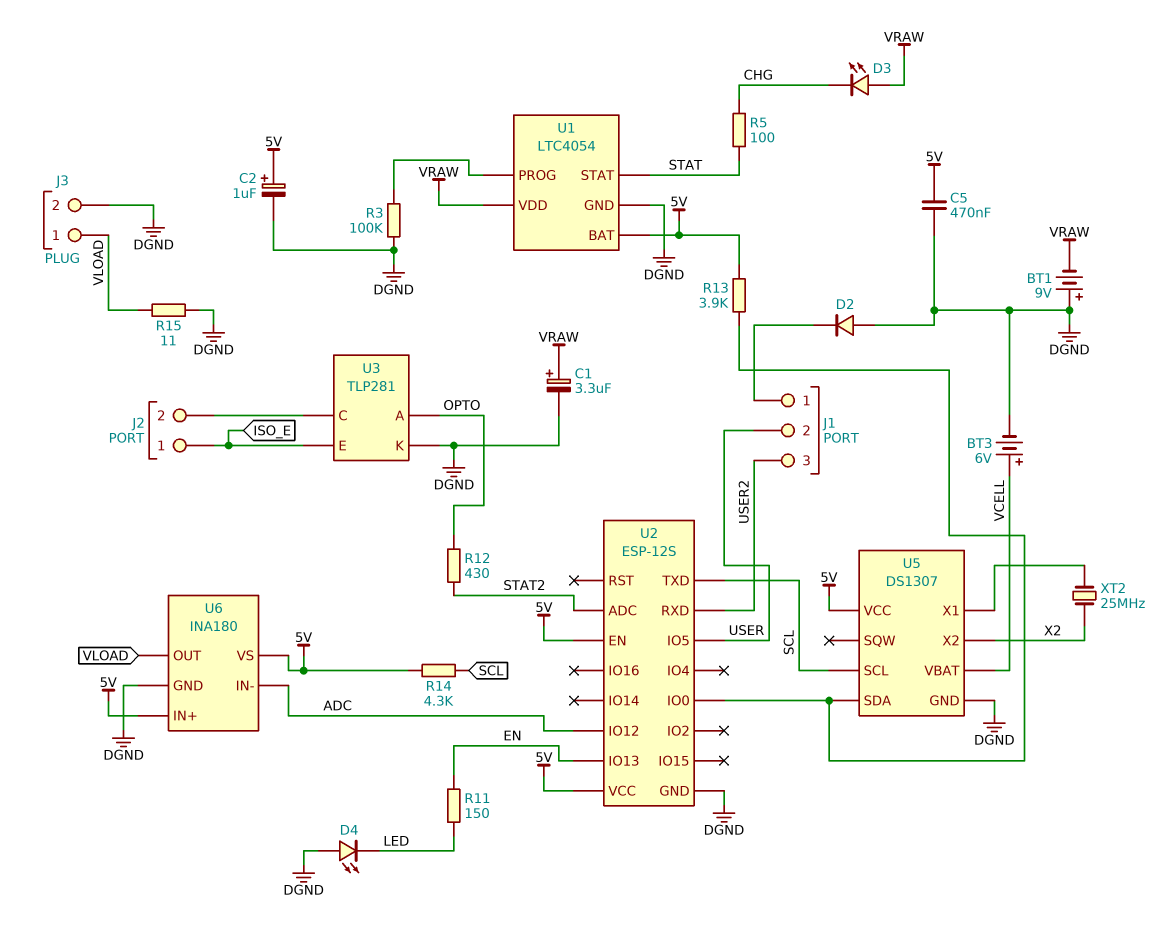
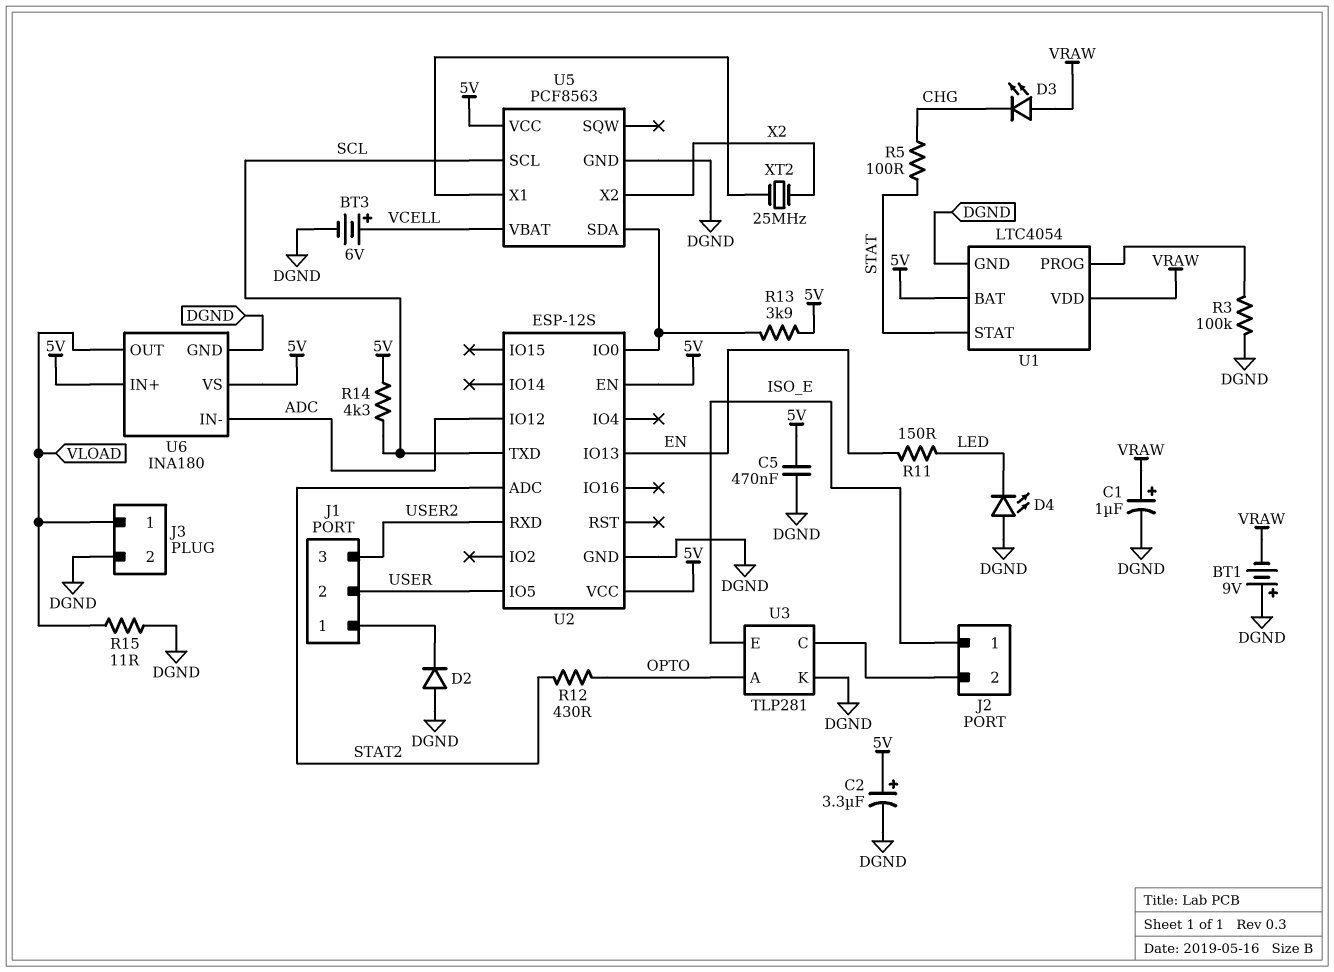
C1: 3.3uF (plus VRAW, minus DGND) -> 1uF (plus VRAW, minus DGND)
C2: 1uF (plus 5V, minus DGND) -> 3.3uF (plus 5V, minus DGND)
U5: DS1307 -> PCF8563

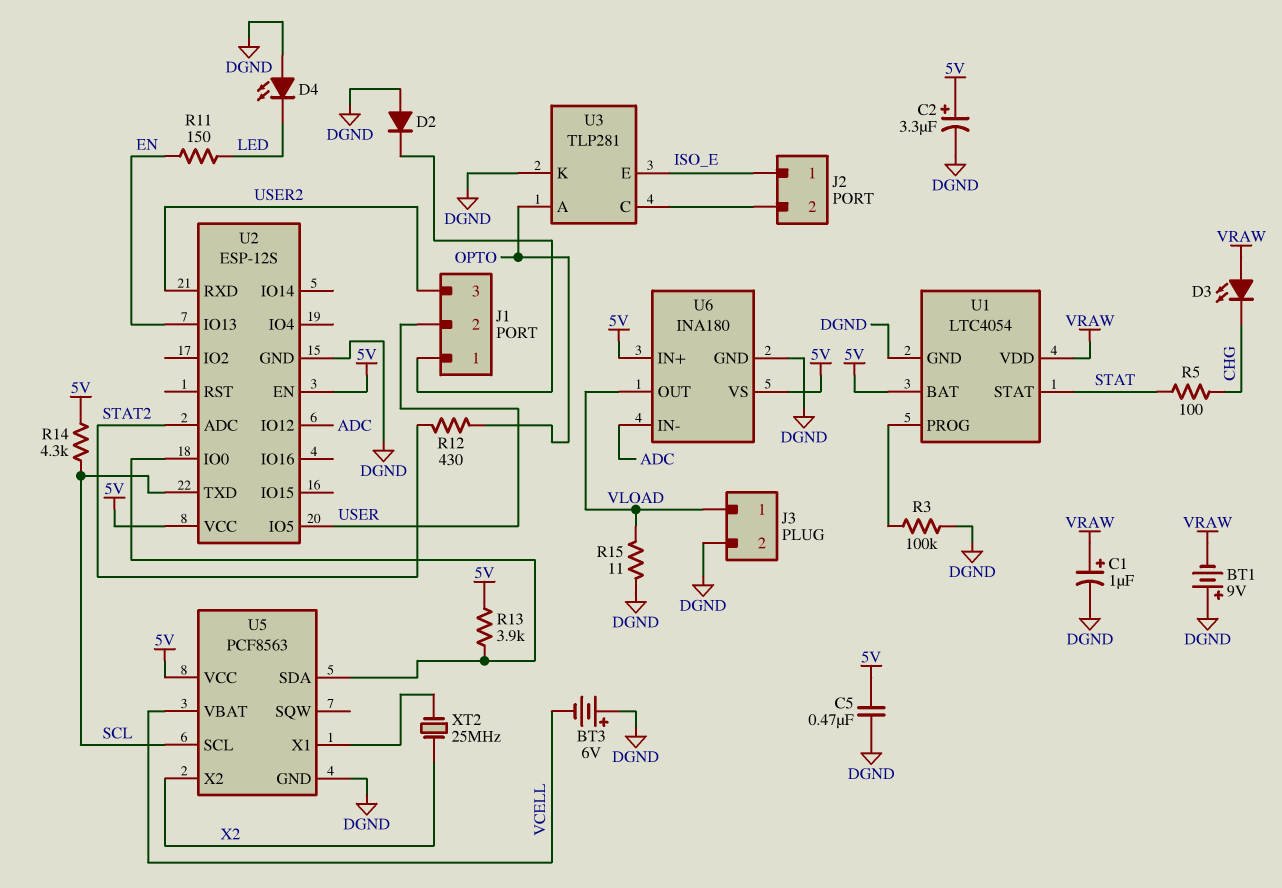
BT3: 6V (plus VCELL, minus DGND) -> 6V (plus DGND, minus VCELL)

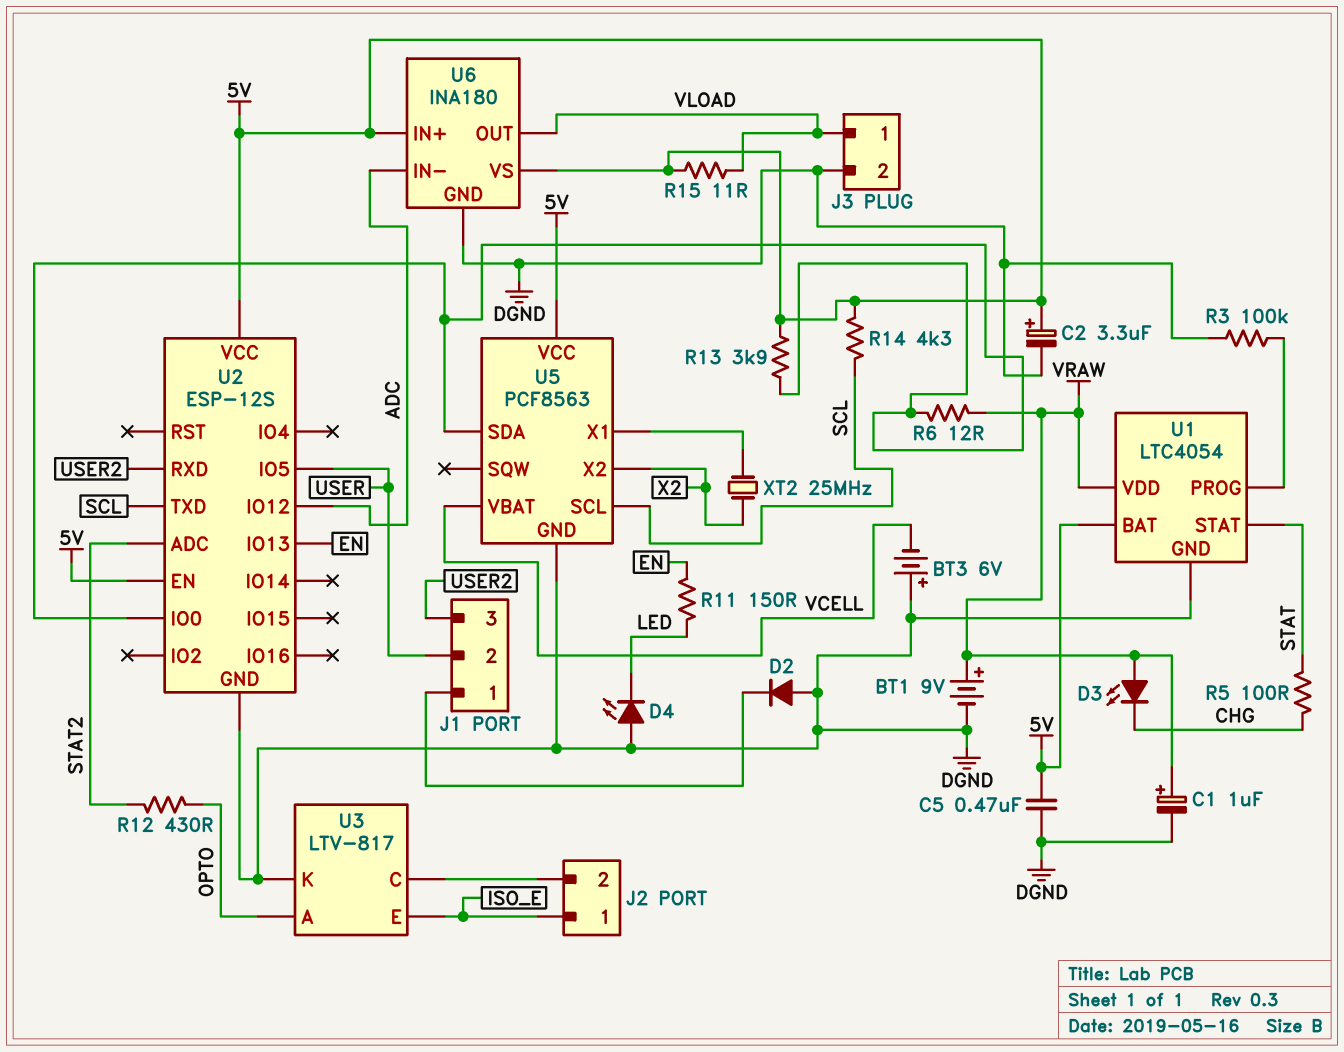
BT1: 9V (plus DGND, minus VRAW) -> 9V (plus VRAW, minus DGND)
R6: none -> 12 (U2/IO0, VRAW)
R15: 11 (DGND, VLOAD) -> 11 (5V, VLOAD)
U3: TLP281 -> LTV-817

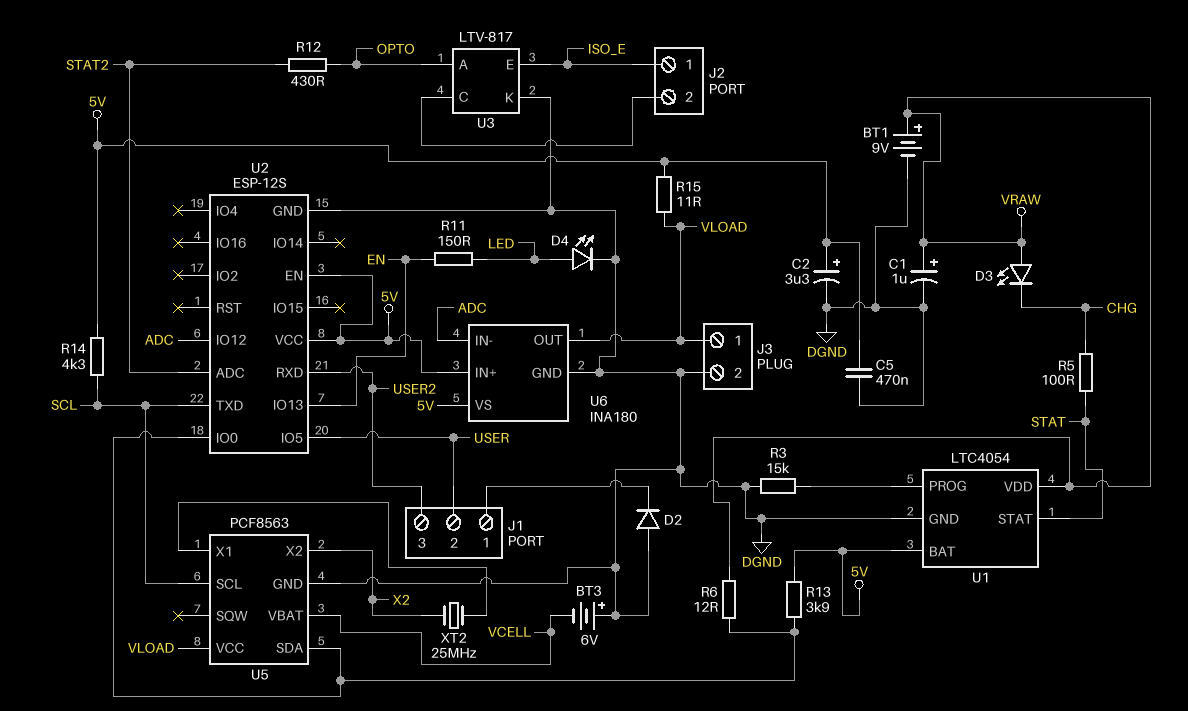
D4: LED (A DGND, K LED) -> LED (A LED, K DGND)
R3: 100k (DGND, U1/PROG) -> 15k (DGND, U1/PROG)
U5 pin VCC: 5V -> VLOAD

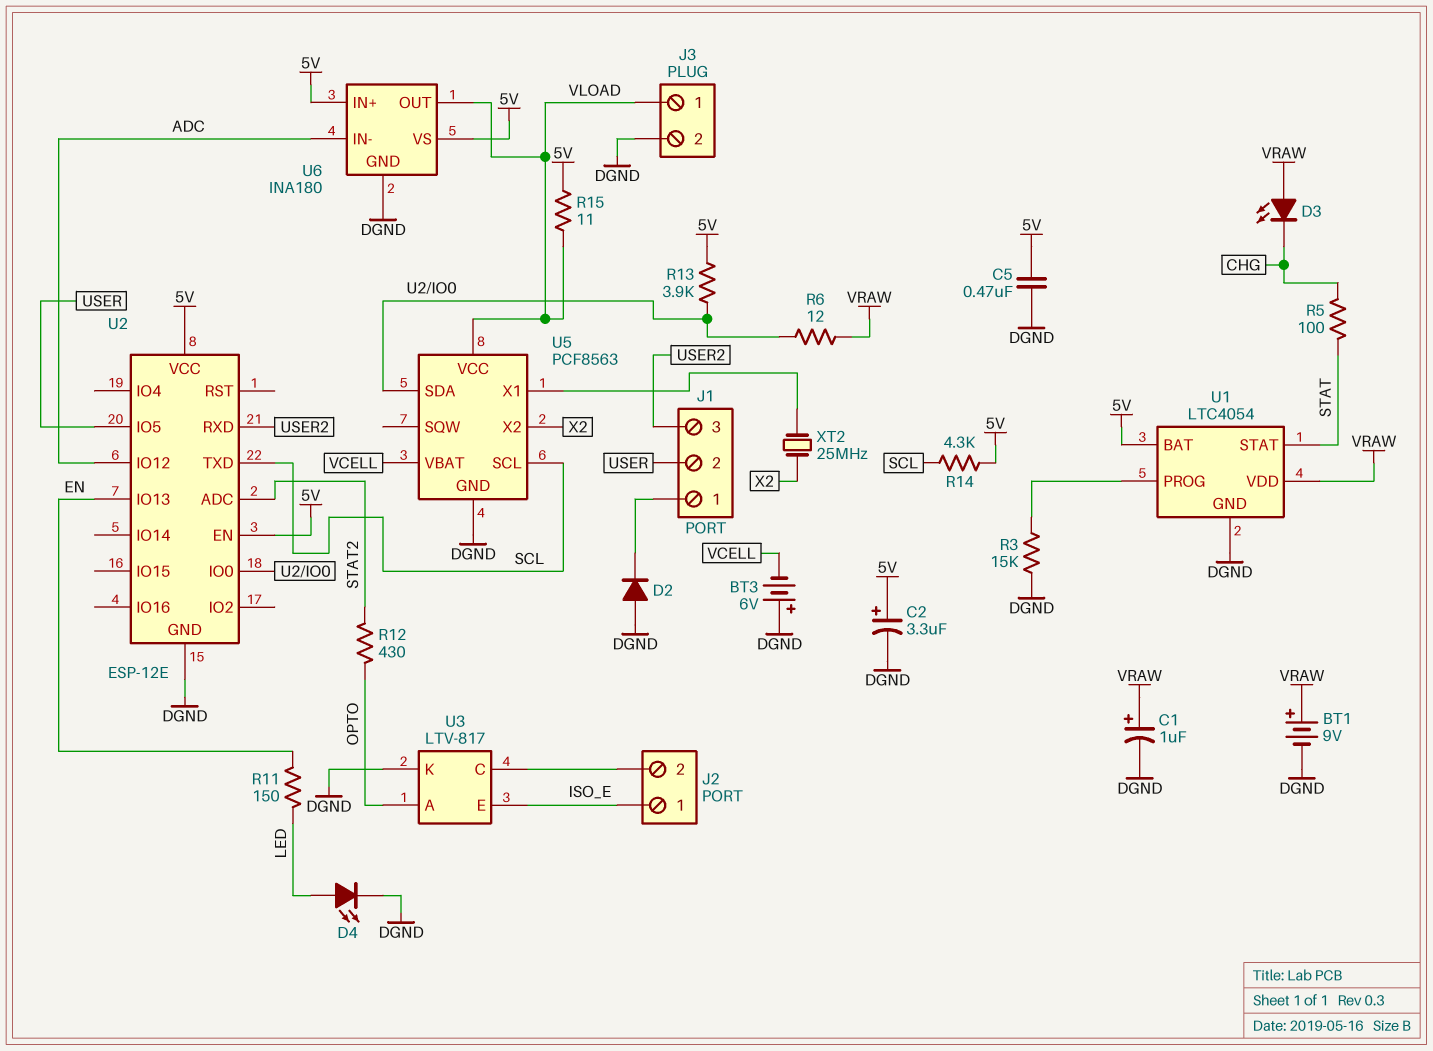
U2: ESP-12S -> ESP-12E

